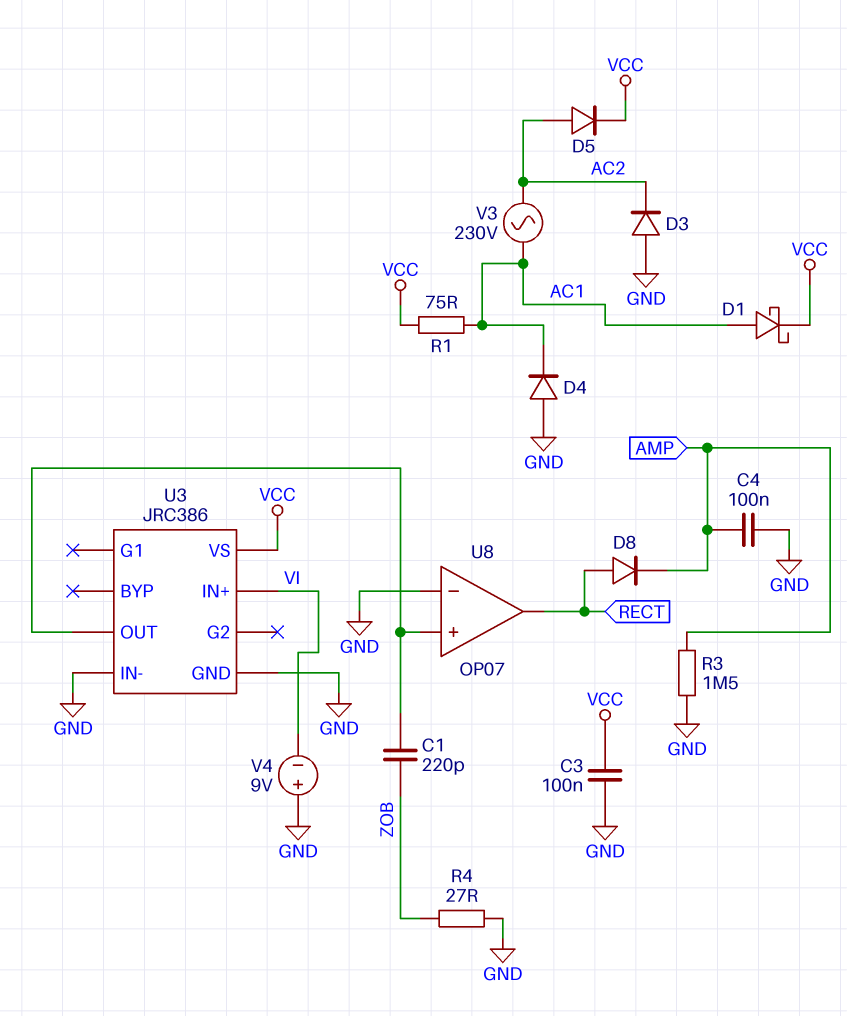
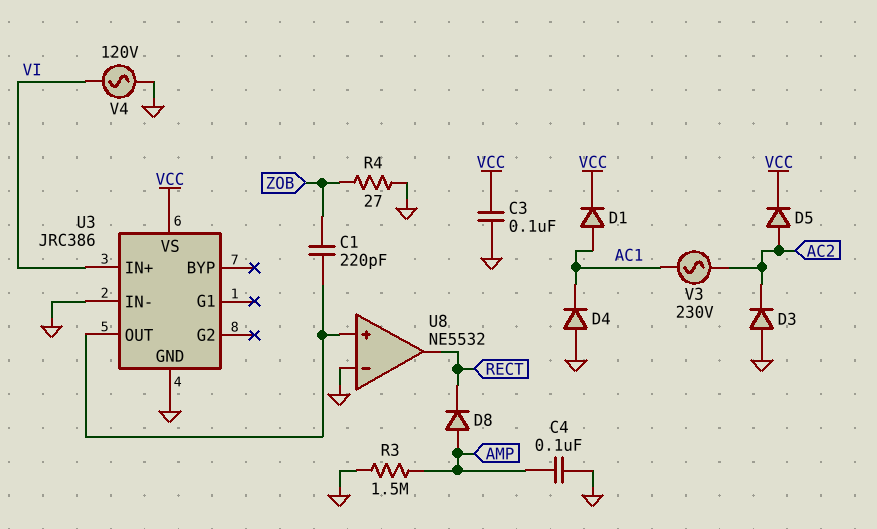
D1: schottky (A AC1, K VCC) -> diode (A AC1, K VCC)
D8: diode (A RECT, K AMP) -> diode (A AMP, K RECT)
R1: 75 (AC1, VCC) -> none
U8: OP07 -> NE5532
V4: 9V (plus GND, minus VI) -> AC 120V (GND, VI)

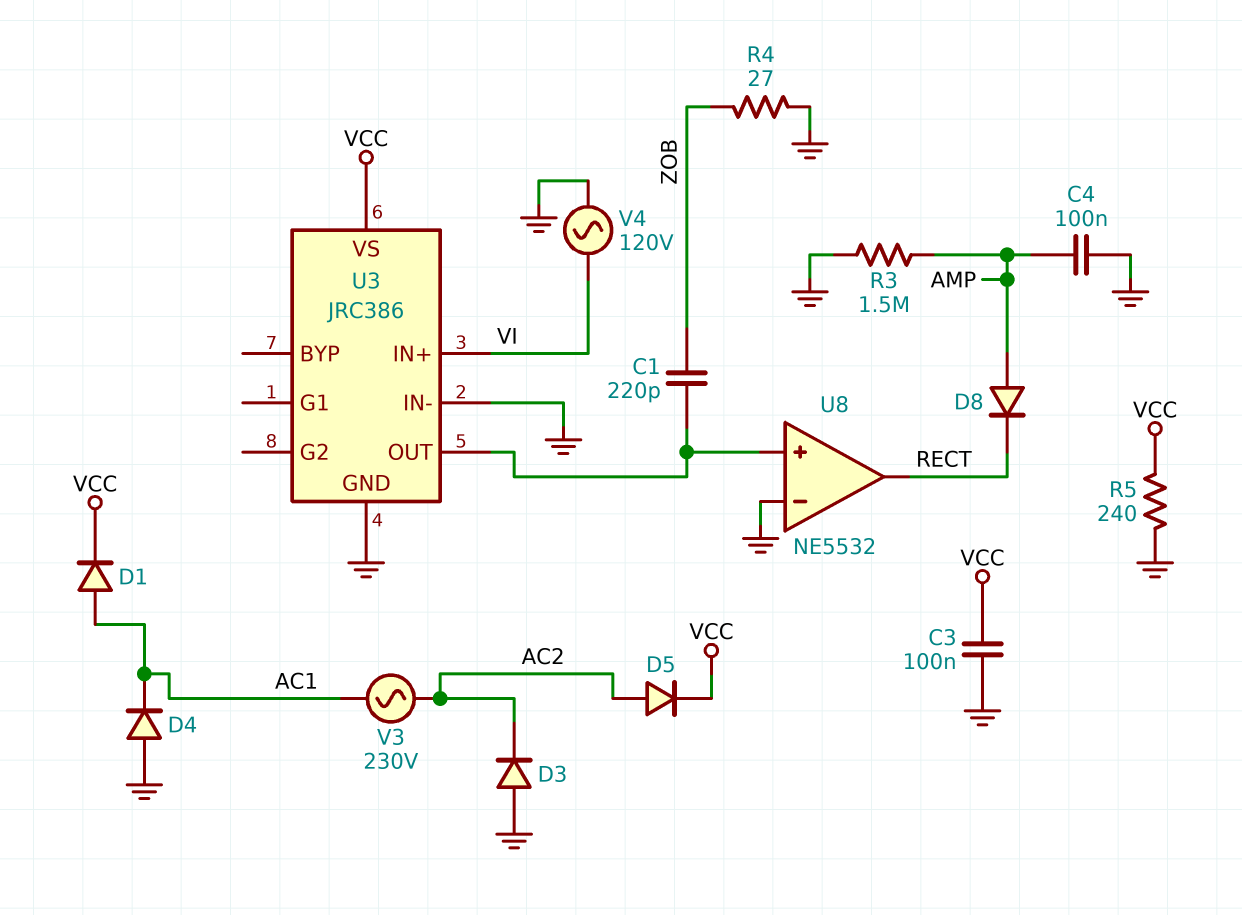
R5: none -> 240 (GND, VCC)

